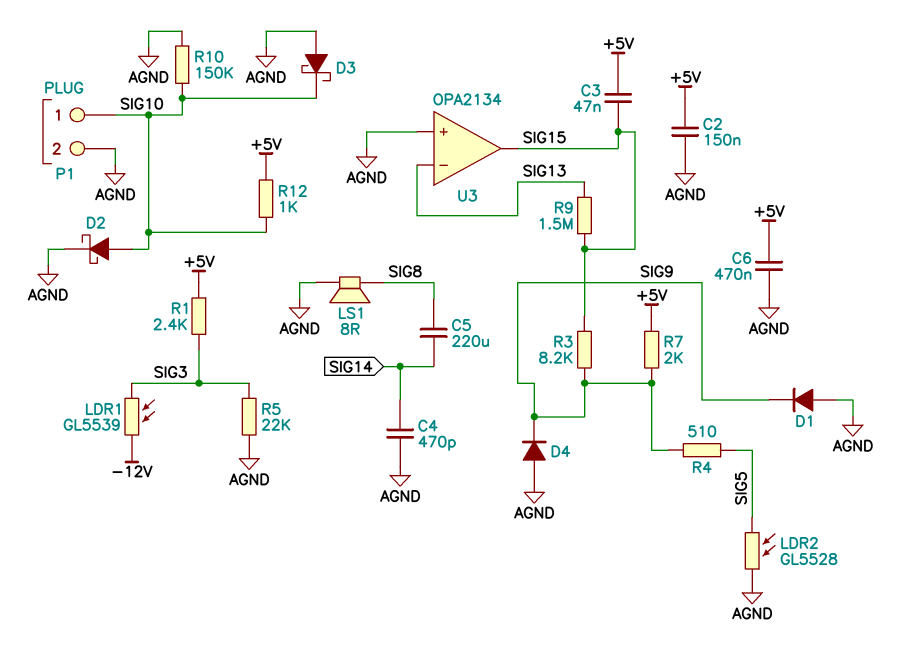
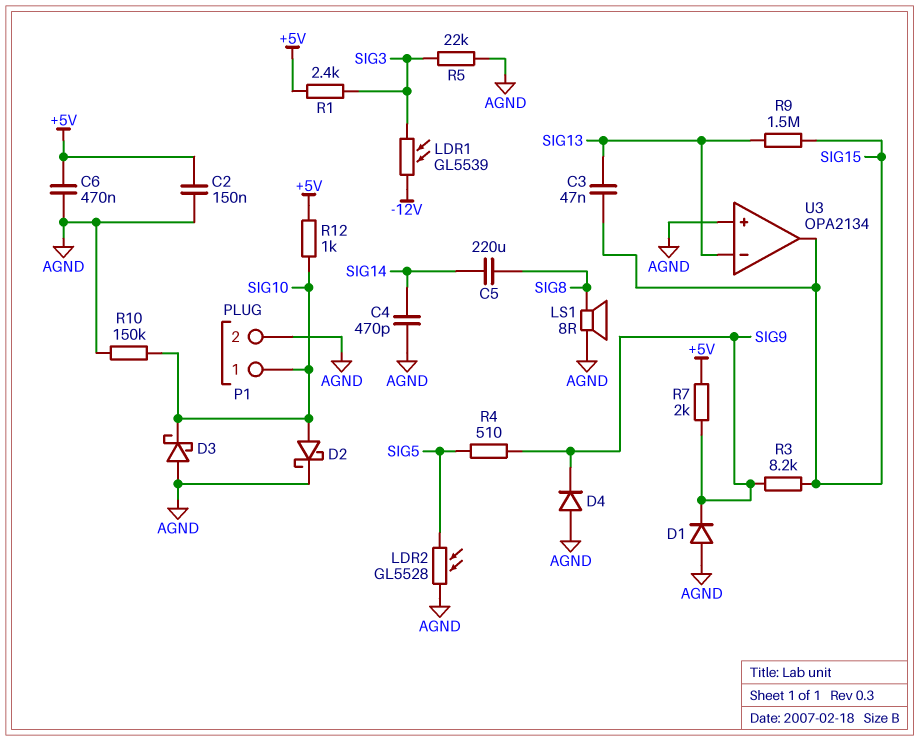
C3: 47nF (+5V, SIG15) -> 47nF (SIG13, SIG15)

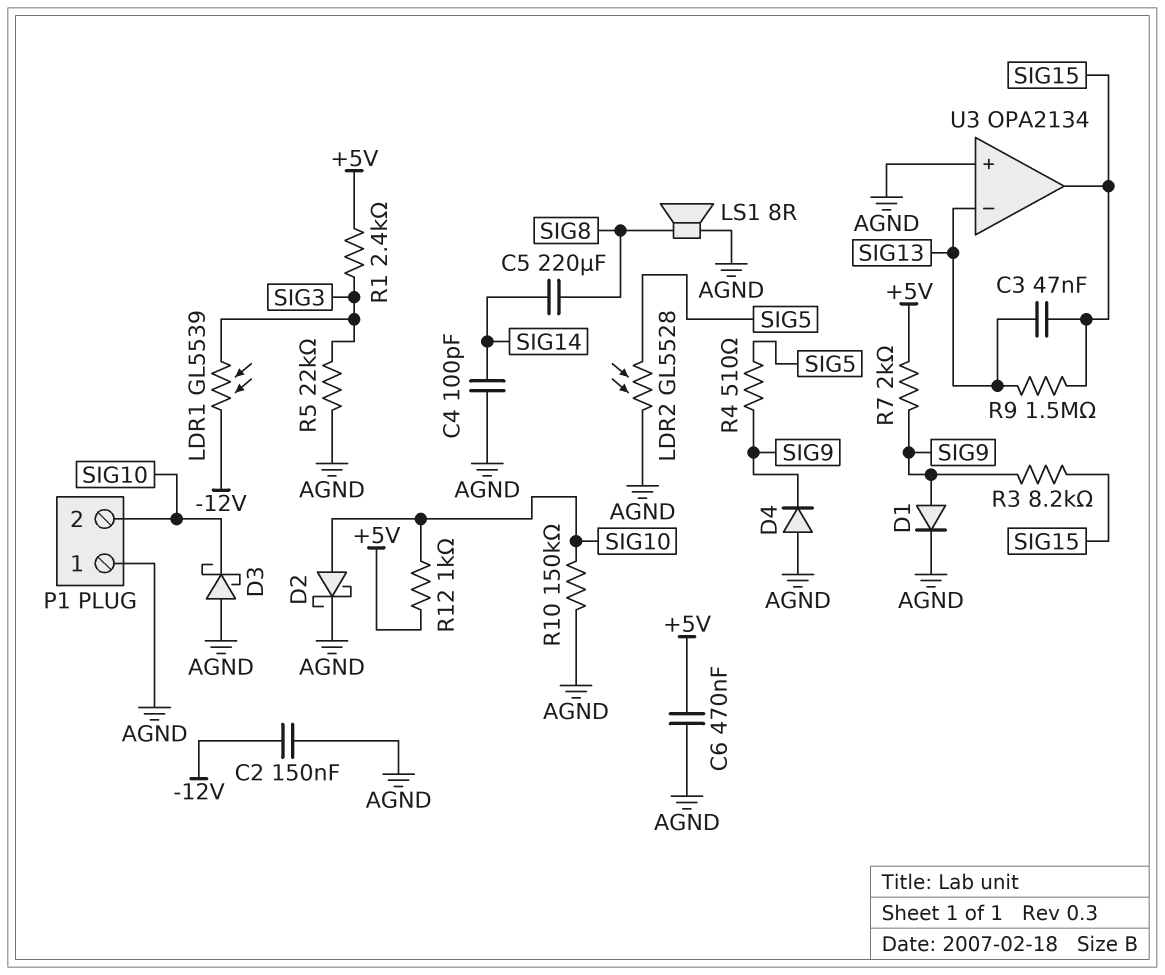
C2: 150nF (+5V, AGND) -> 150nF (-12V, AGND)
C4: 470pF (AGND, SIG14) -> 100pF (AGND, SIG14)
D1: diode (A AGND, K SIG9) -> diode (A SIG9, K AGND)
P1 pin 1: SIG10 -> AGND
P1 pin 2: AGND -> SIG10

